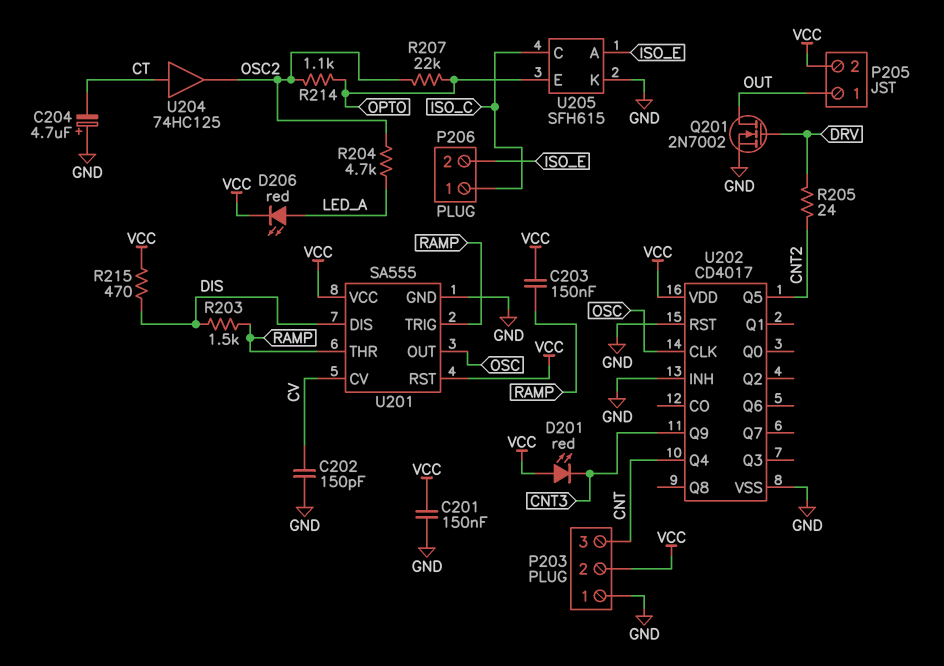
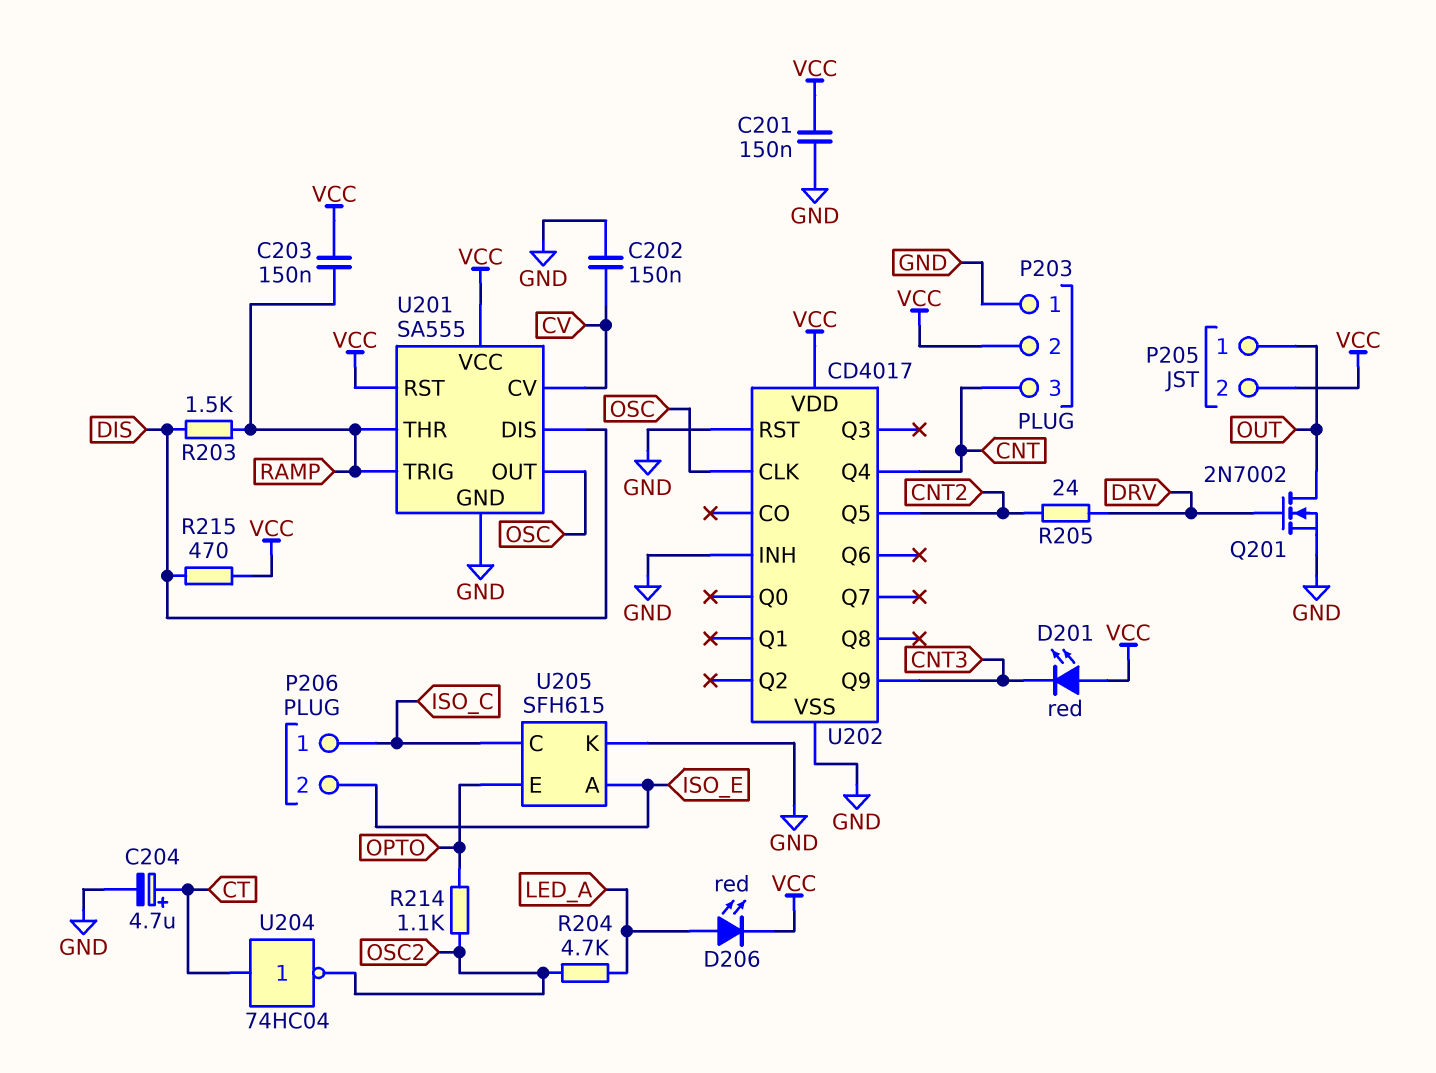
C202: 150pF (CV, GND) -> 150nF (CV, GND)
C204: 4.7uF (plus GND, minus CT) -> 4.7uF (plus CT, minus GND)
R207: 22k (OPTO, OSC2) -> none
U204: buffer 74HC125 (in CT, out OSC2) -> NOT 74HC04 (in CT, out OSC2)

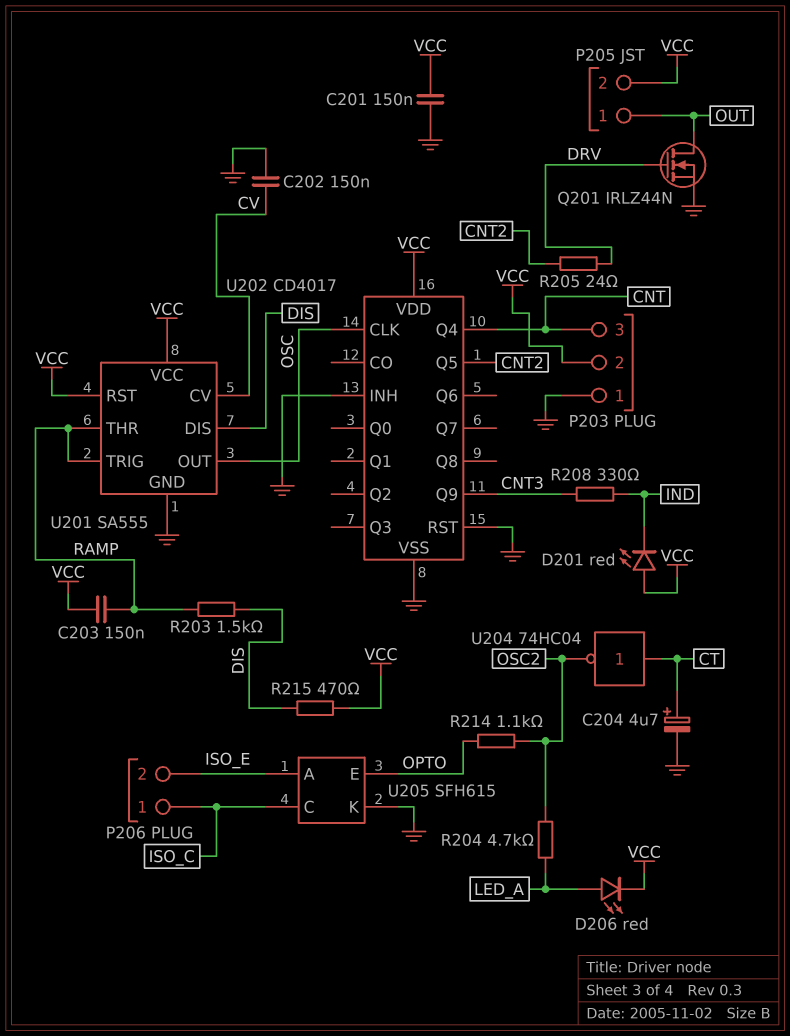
D201: LED red (A VCC, K CNT3) -> LED red (A VCC, K IND)
Q201: NMOS 2N7002 (G DRV, D OUT, S GND) -> NMOS IRLZ44N (G DRV, D OUT, S GND)
R208: none -> 330 (CNT3, IND)

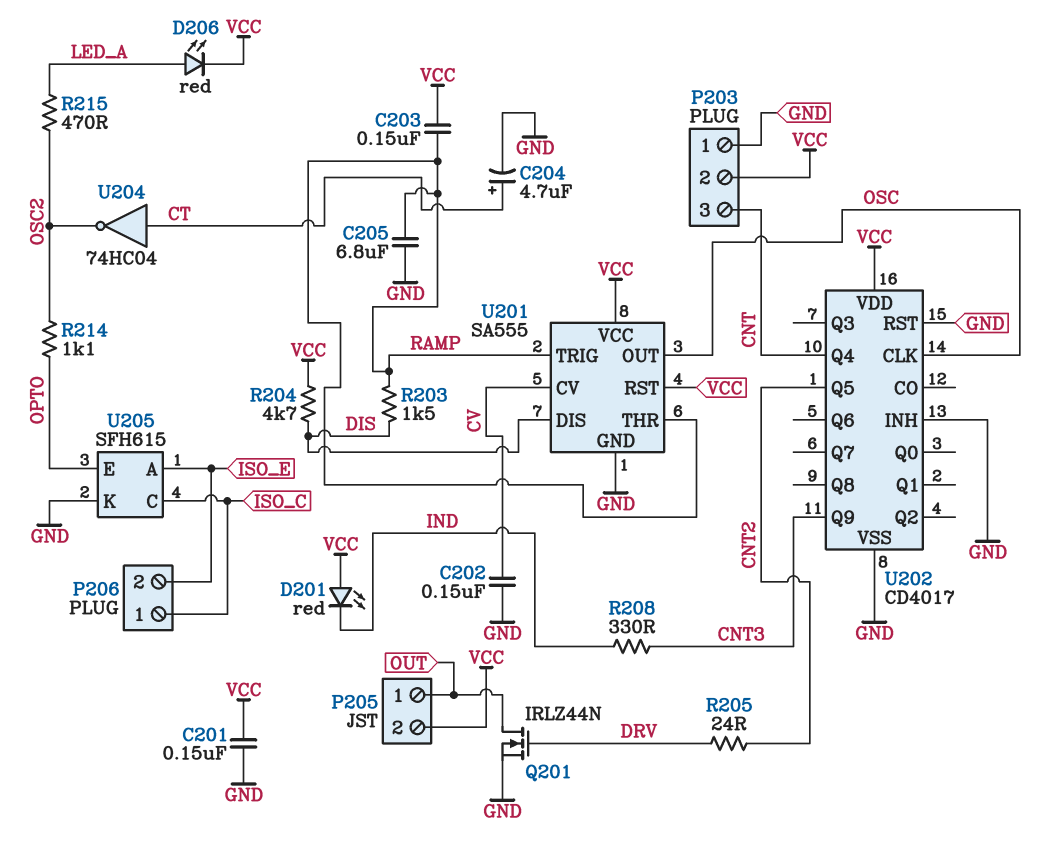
C205: none -> 6.8uF (GND, RAMP)
R204: 4.7k (LED_A, OSC2) -> 4.7k (DIS, VCC)
R215: 470 (DIS, VCC) -> 470 (LED_A, OSC2)

